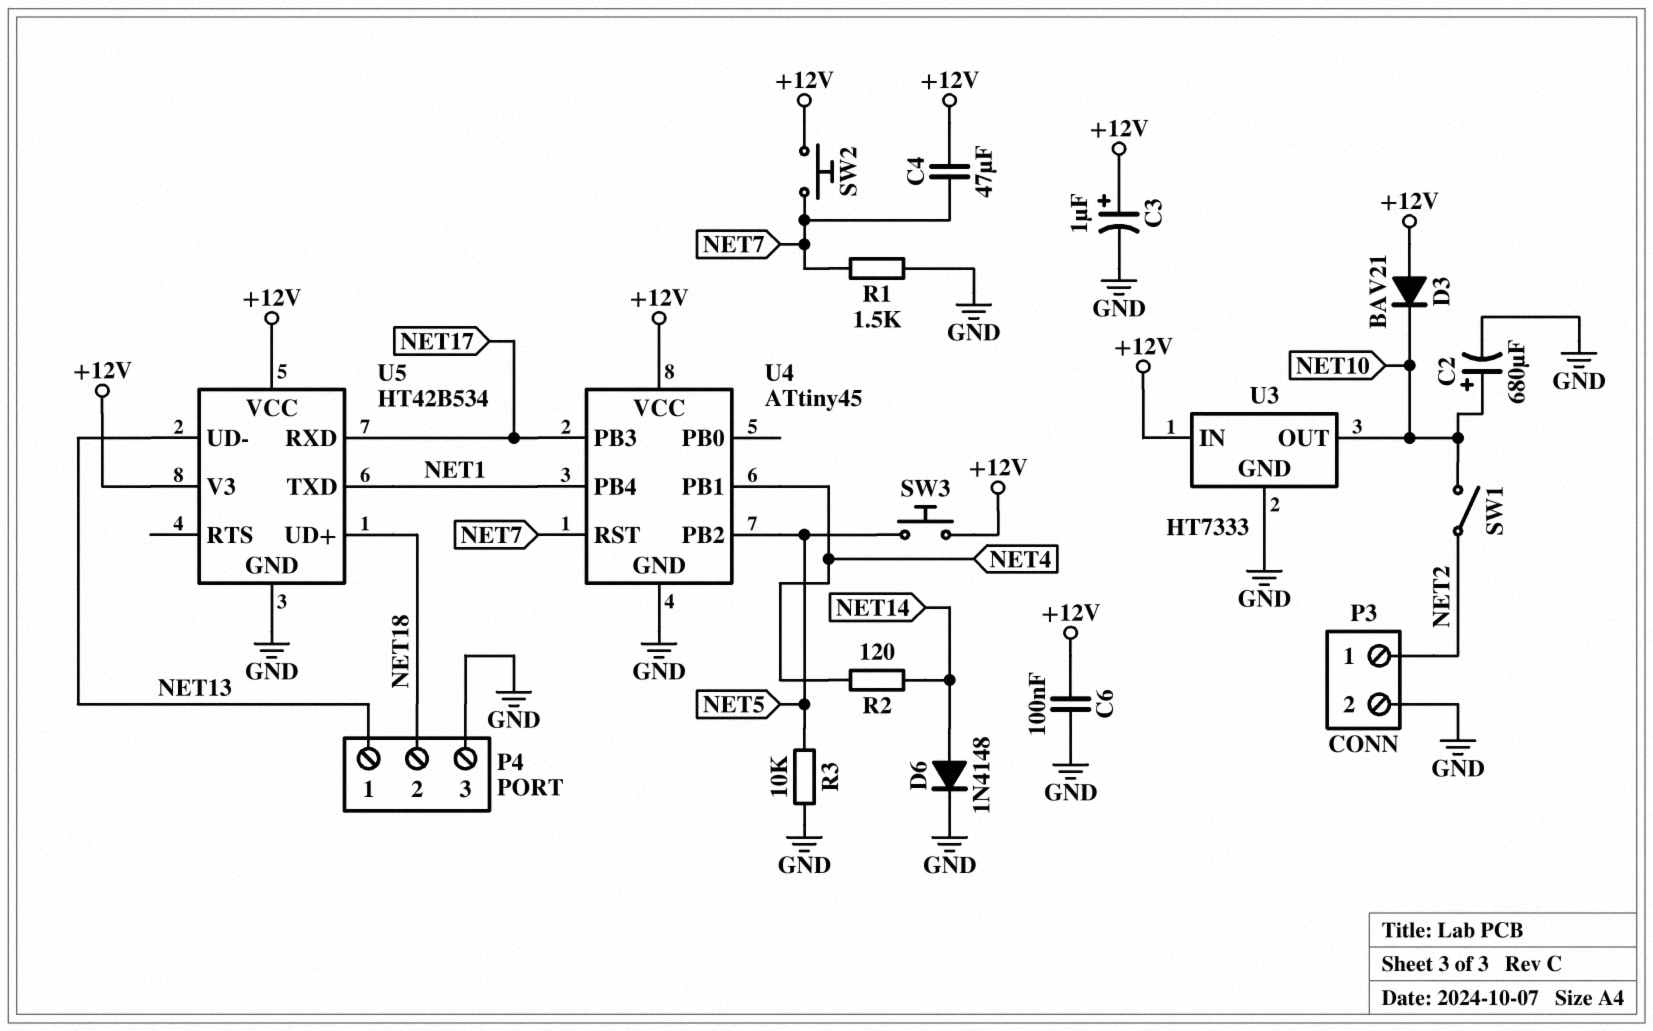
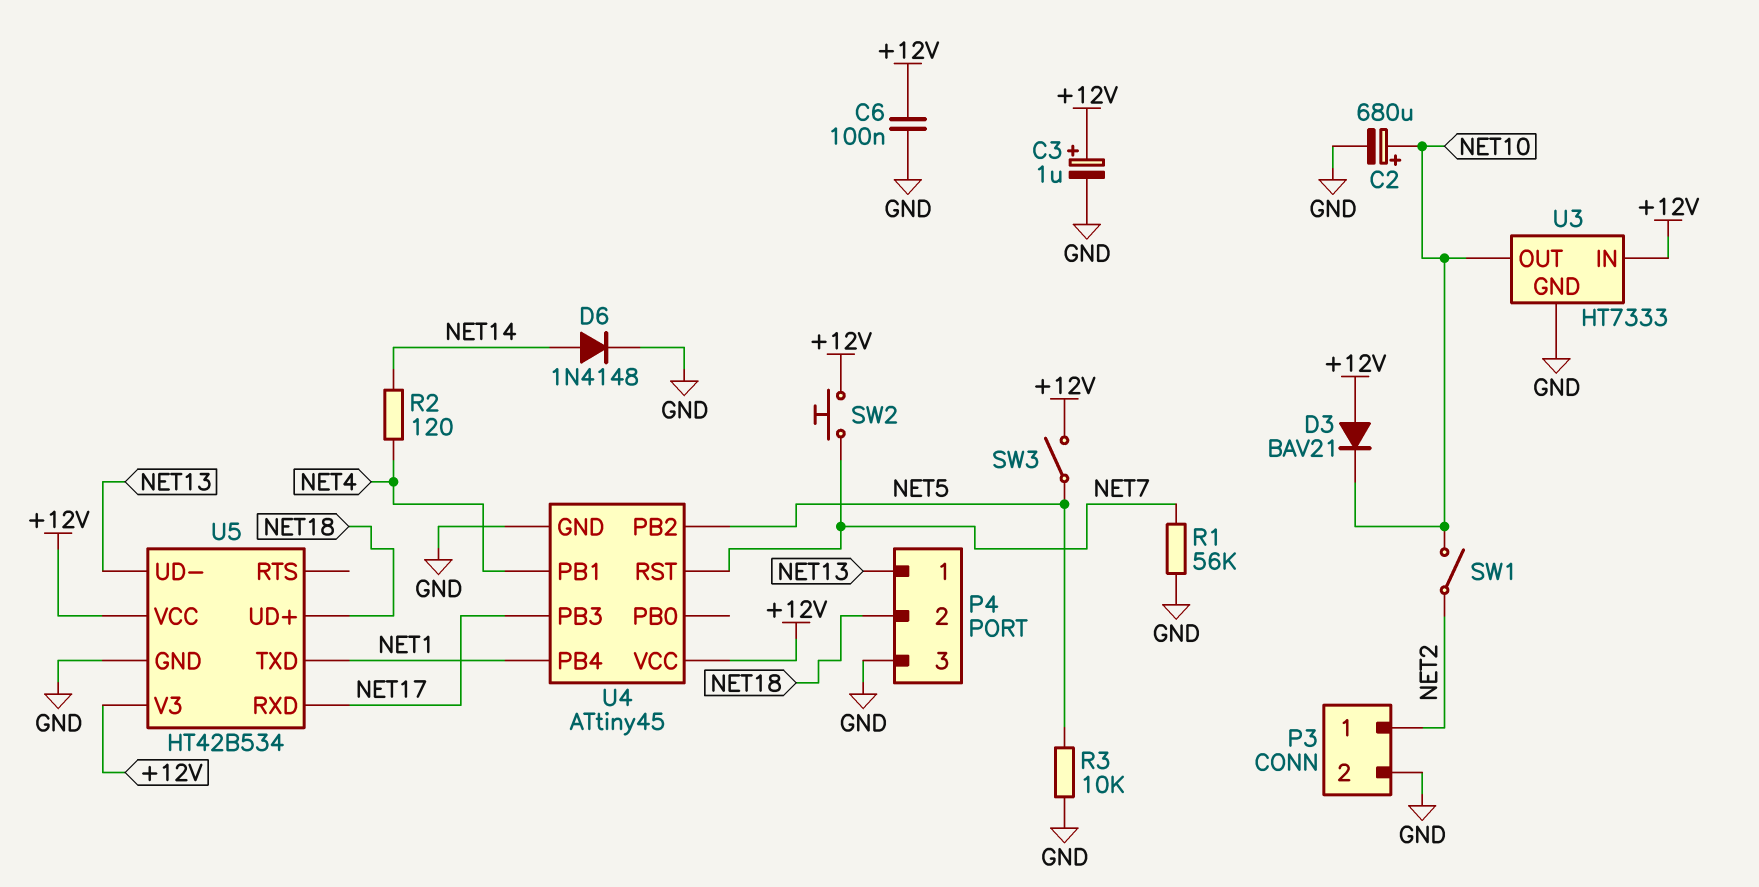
C4: 47uF (+12V, NET7) -> none
R1: 1.5k (GND, NET7) -> 56k (GND, NET7)
SW3: button (+12V, NET5) -> switch (+12V, NET5)

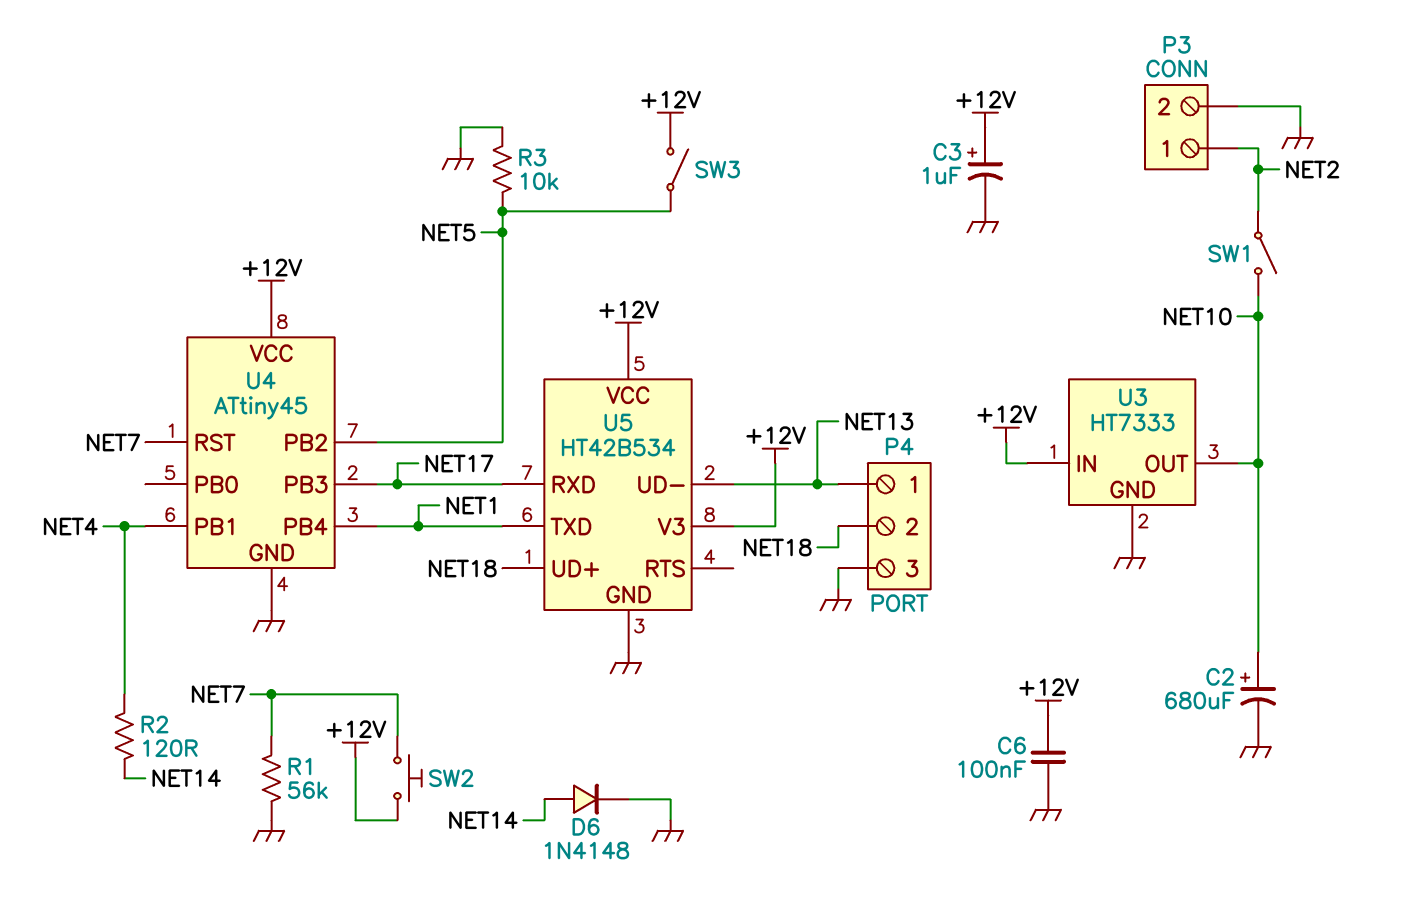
D3: diode BAV21 (A +12V, K NET10) -> none

